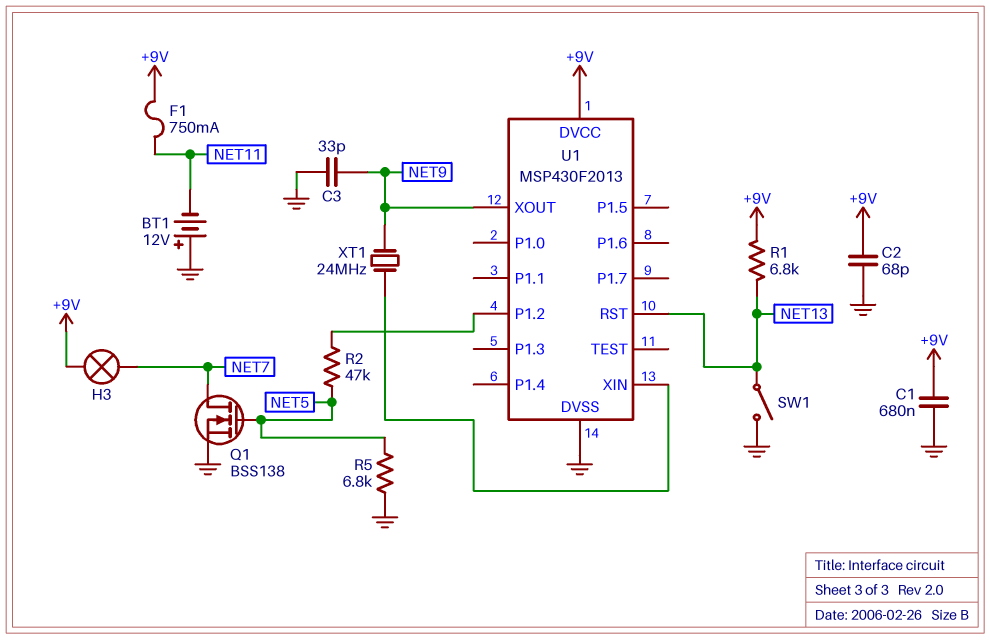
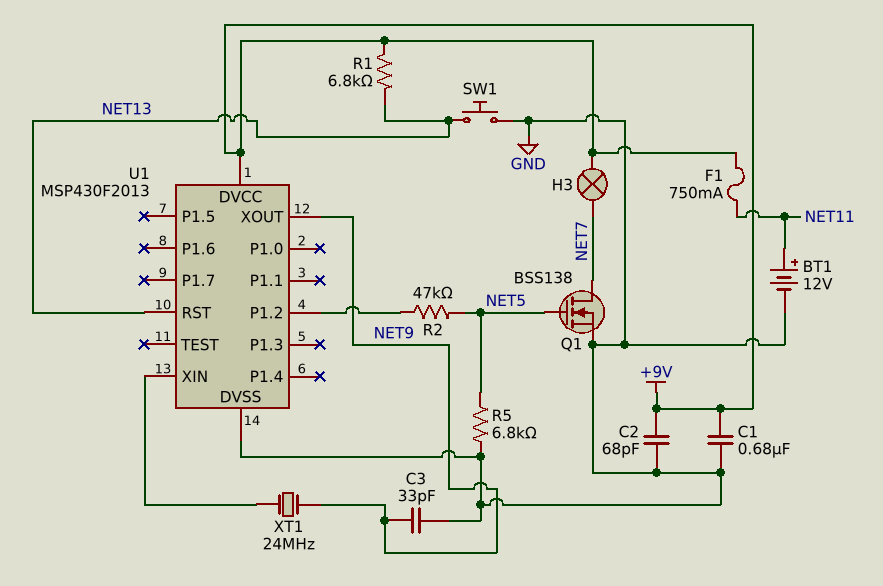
BT1: 12V (plus GND, minus NET11) -> 12V (plus NET11, minus GND)
SW1: switch (GND, NET13) -> button (GND, NET13)

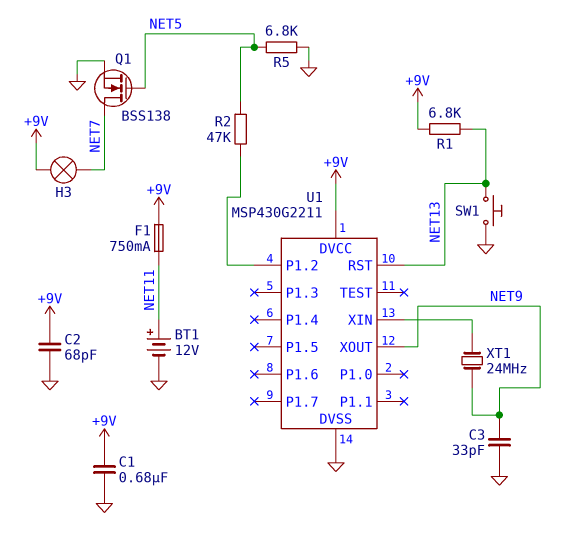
U1: MSP430F2013 -> MSP430G2211

